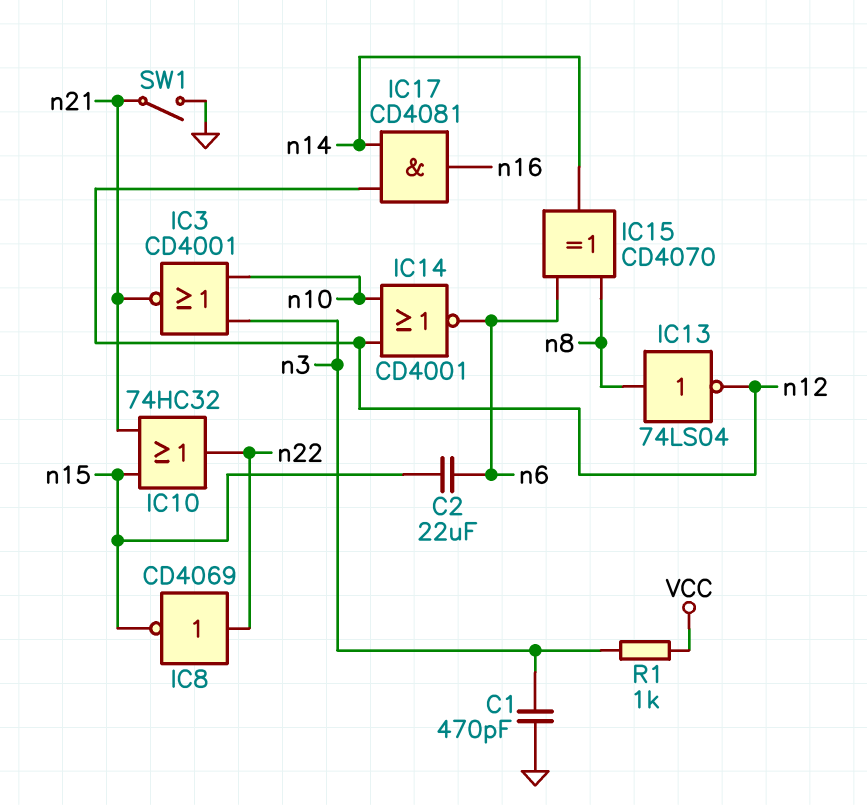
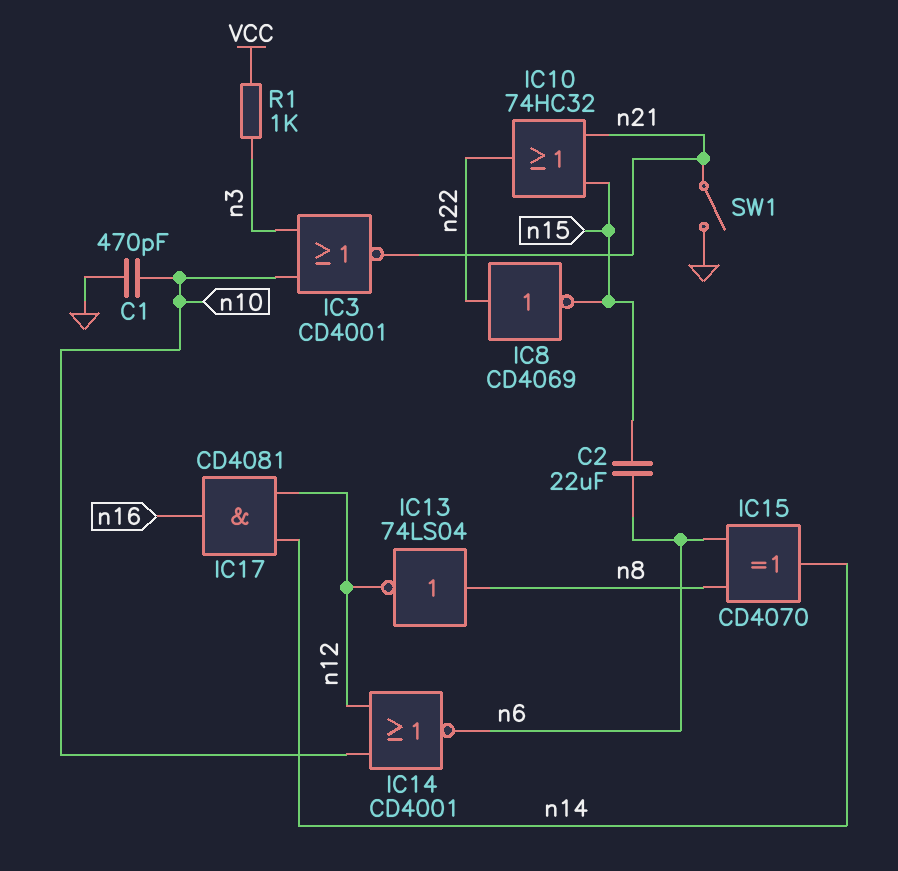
C1: 470pF (GND, n3) -> 470pF (GND, n10)

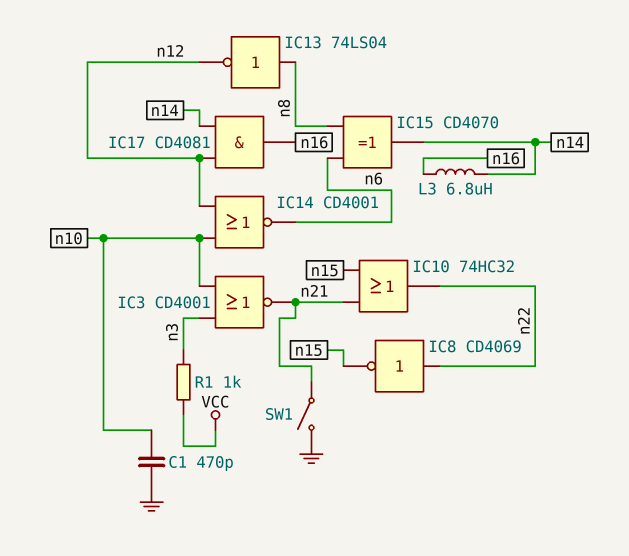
C2: 22uF (n6, n15) -> none
L3: none -> 6.8uH (n14, n16)

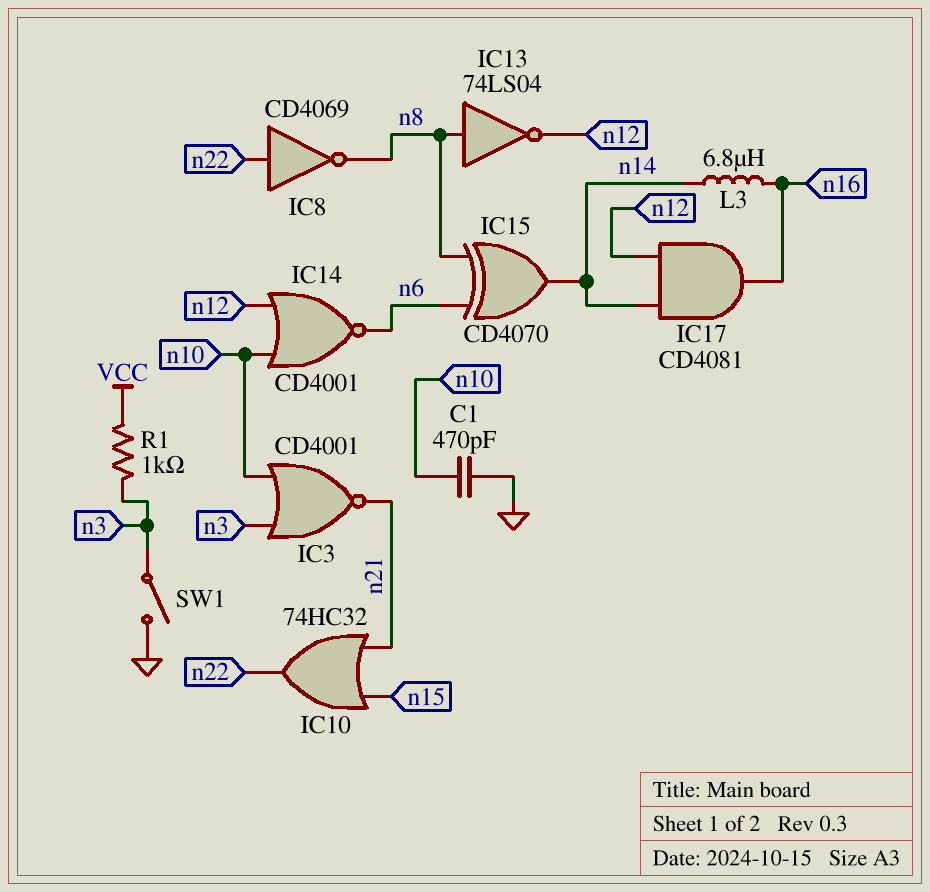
IC8: NOT CD4069 (in n22, out n15) -> NOT CD4069 (in n22, out n8)
SW1: switch (GND, n21) -> switch (GND, n3)

